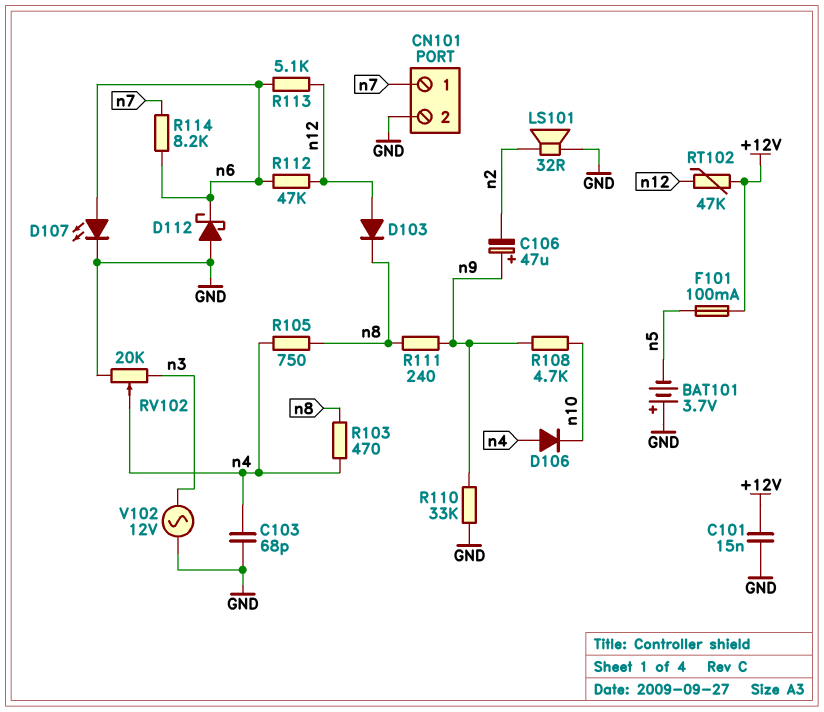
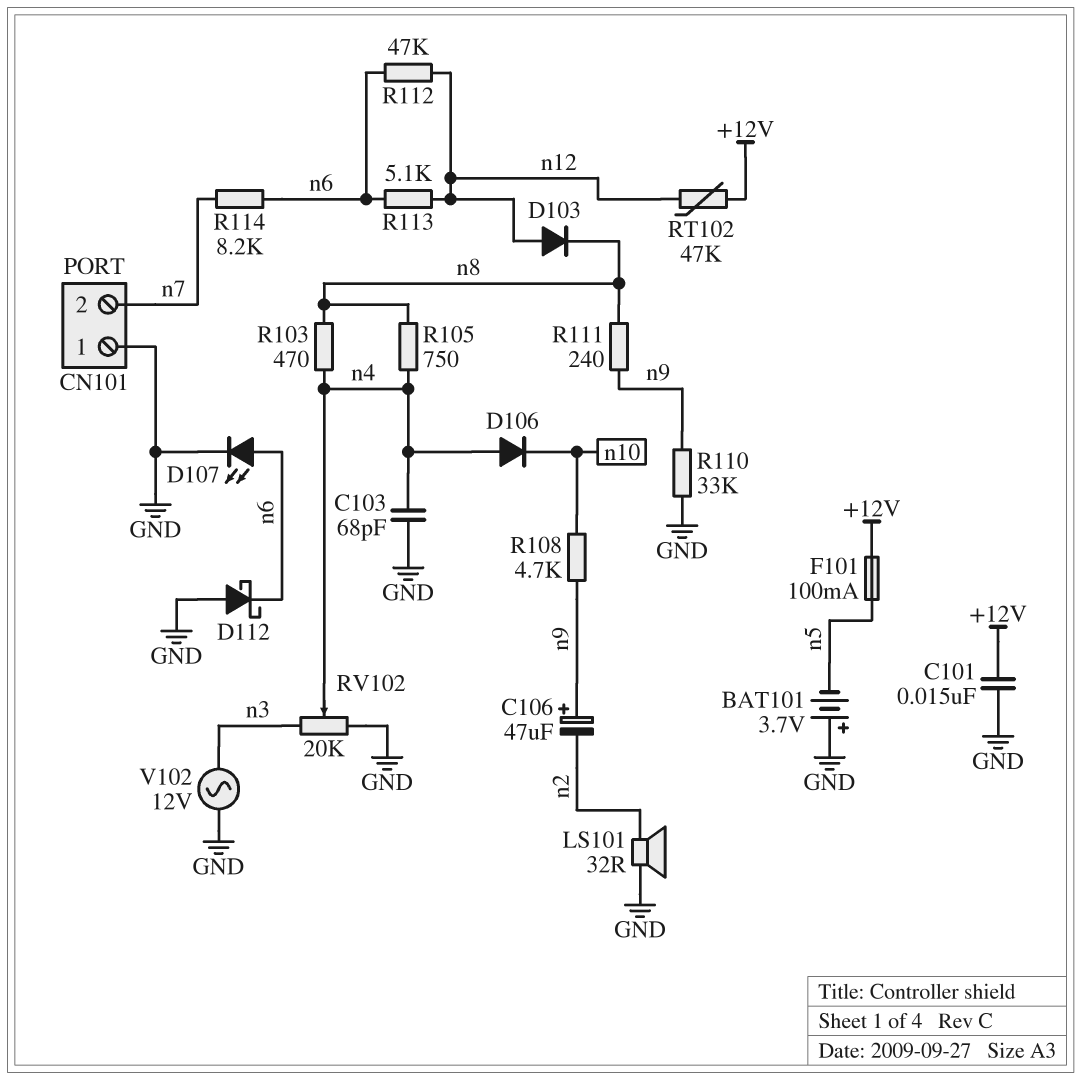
CN101 pin 1: n7 -> GND
CN101 pin 2: GND -> n7

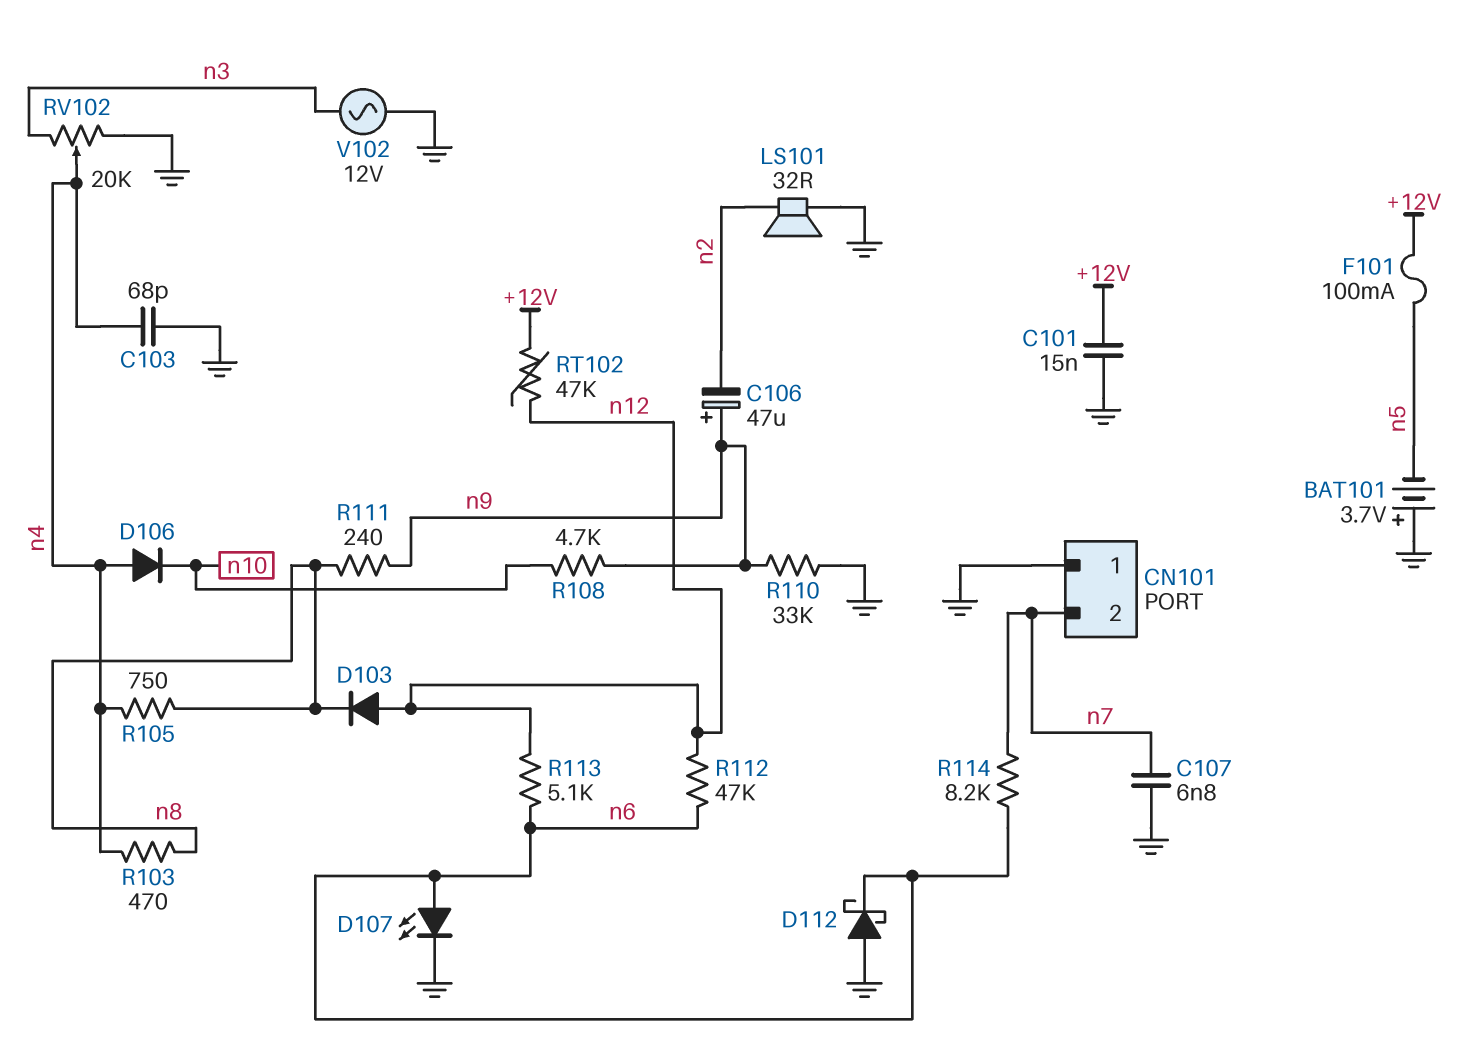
C107: none -> 6.8nF (GND, n7)

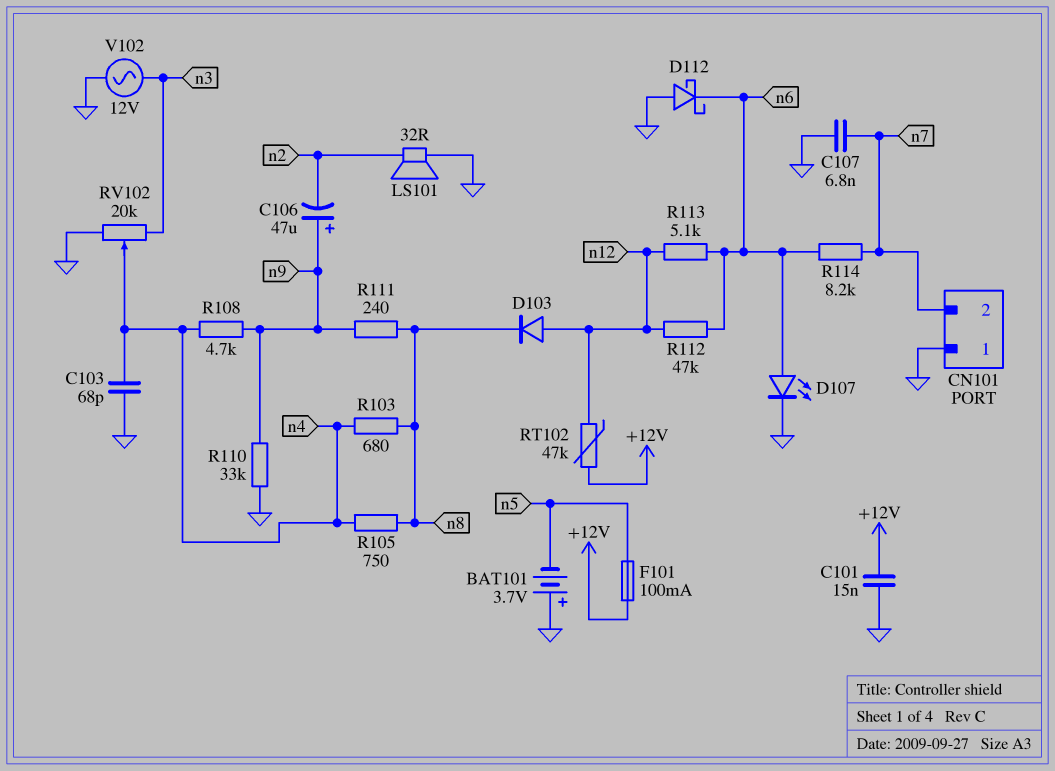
D106: diode (A n4, K n10) -> none
R103: 470 (n4, n8) -> 680 (n4, n8)
R108: 4.7k (n9, n10) -> 4.7k (n4, n9)

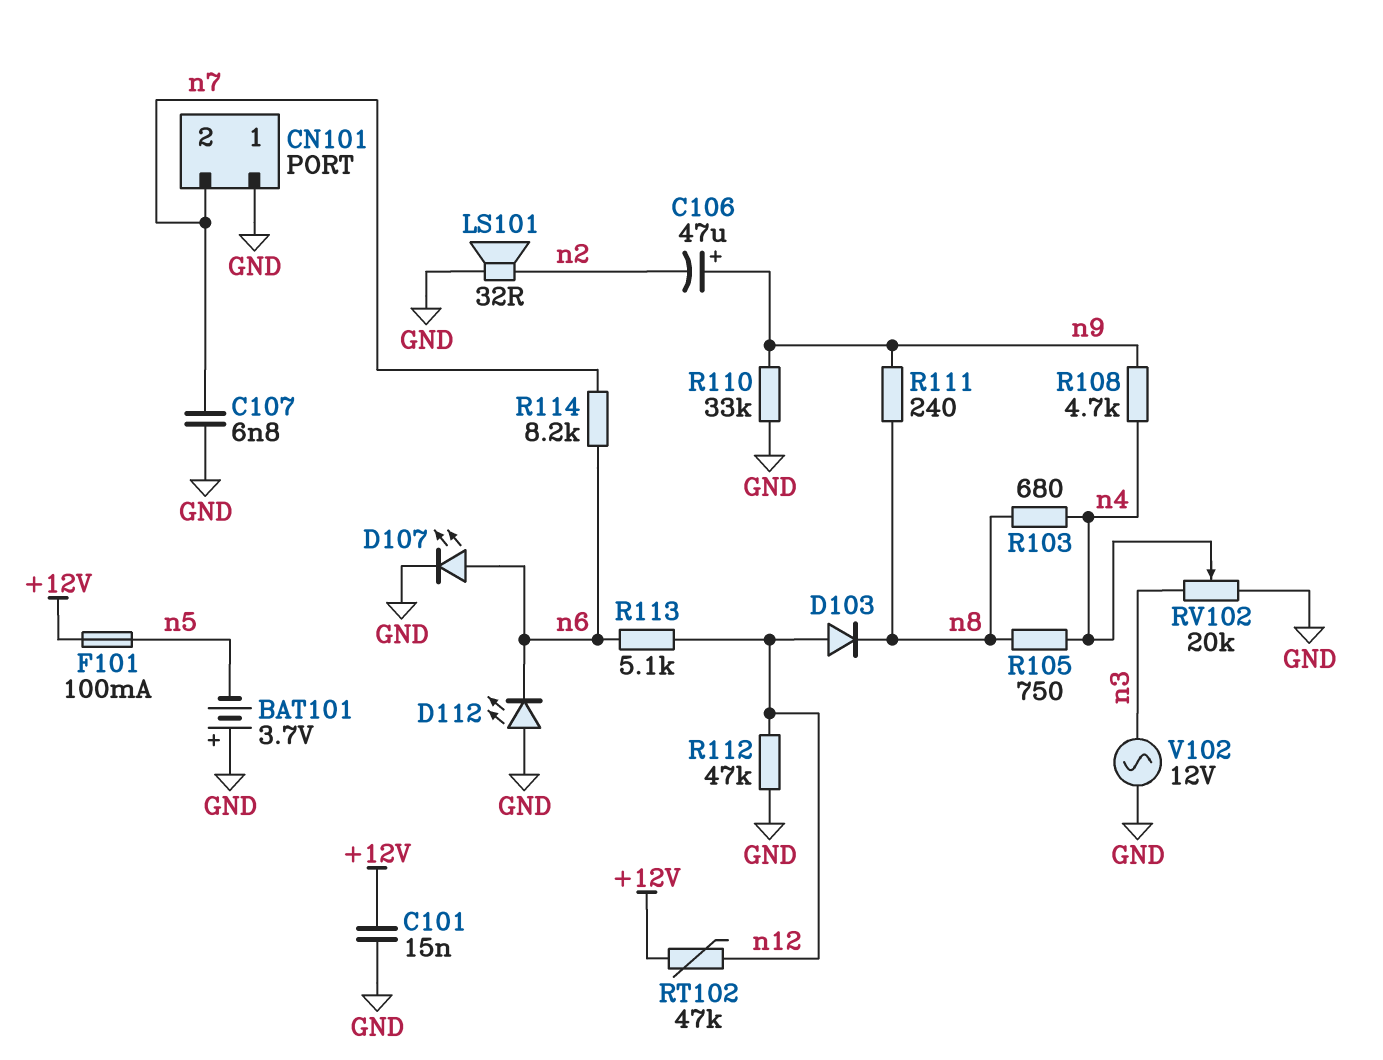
C103: 68pF (GND, n4) -> none
D112: schottky (A GND, K n6) -> LED (A GND, K n6)
R112: 47k (n6, n12) -> 47k (GND, n12)

